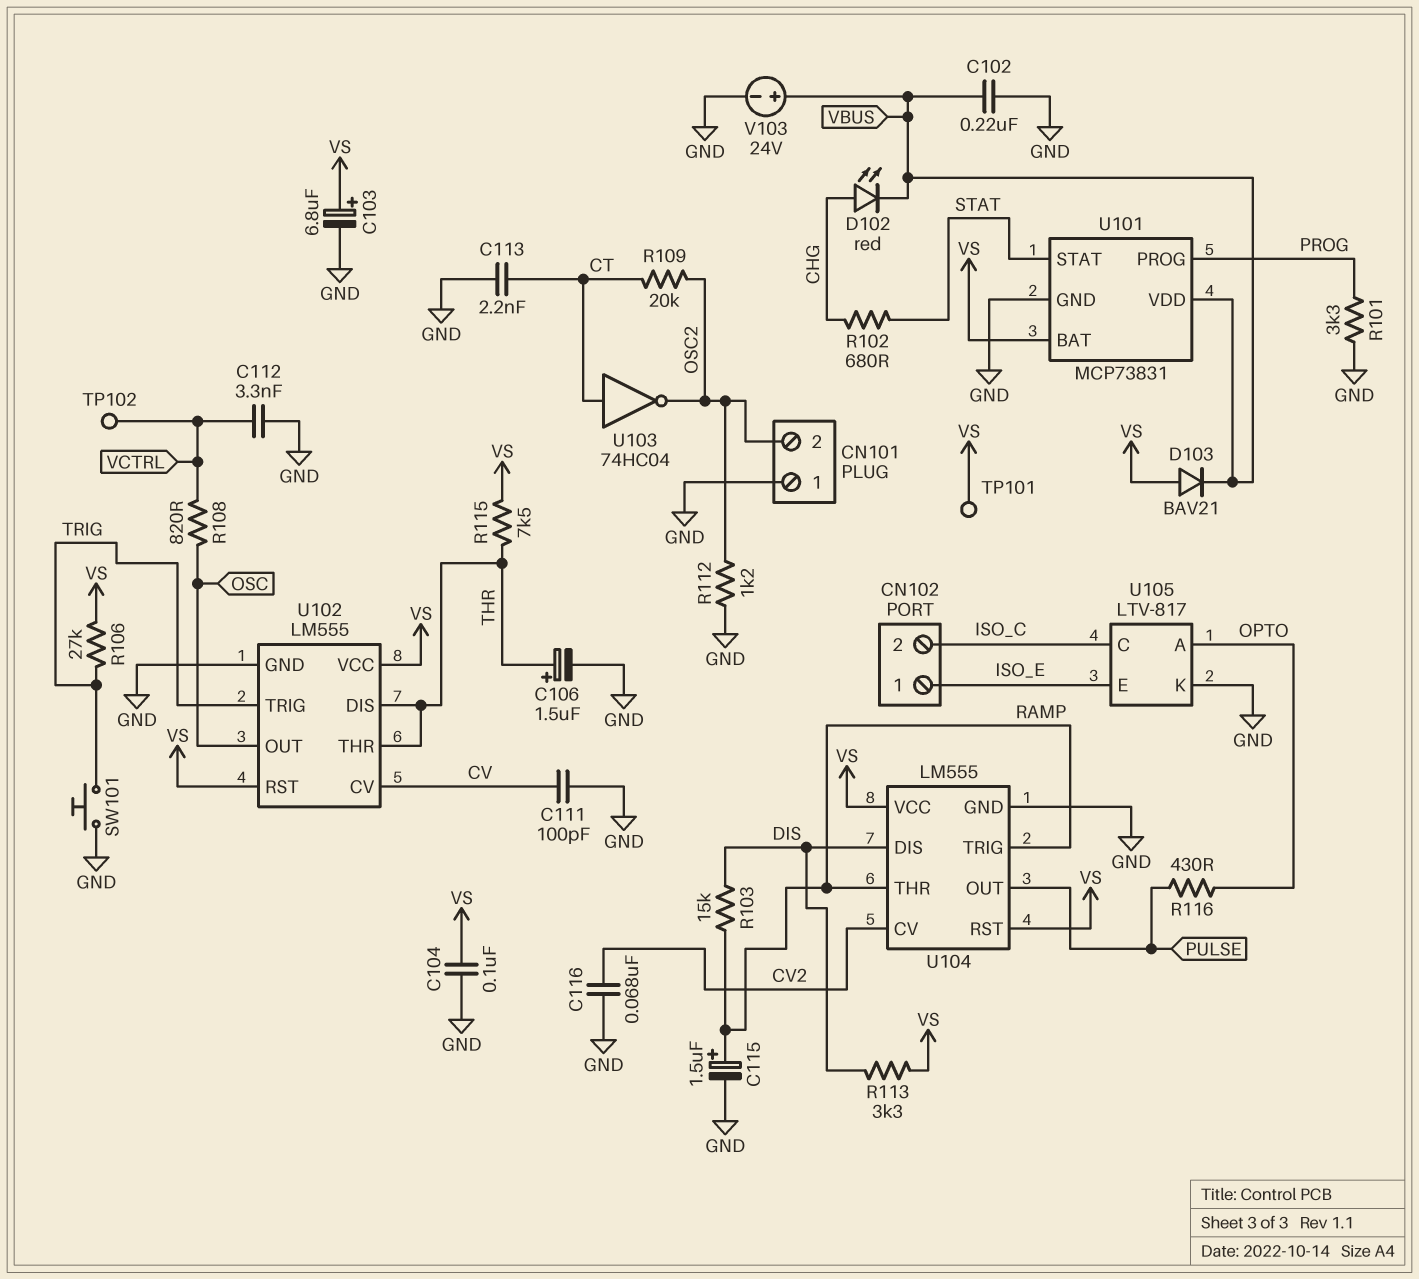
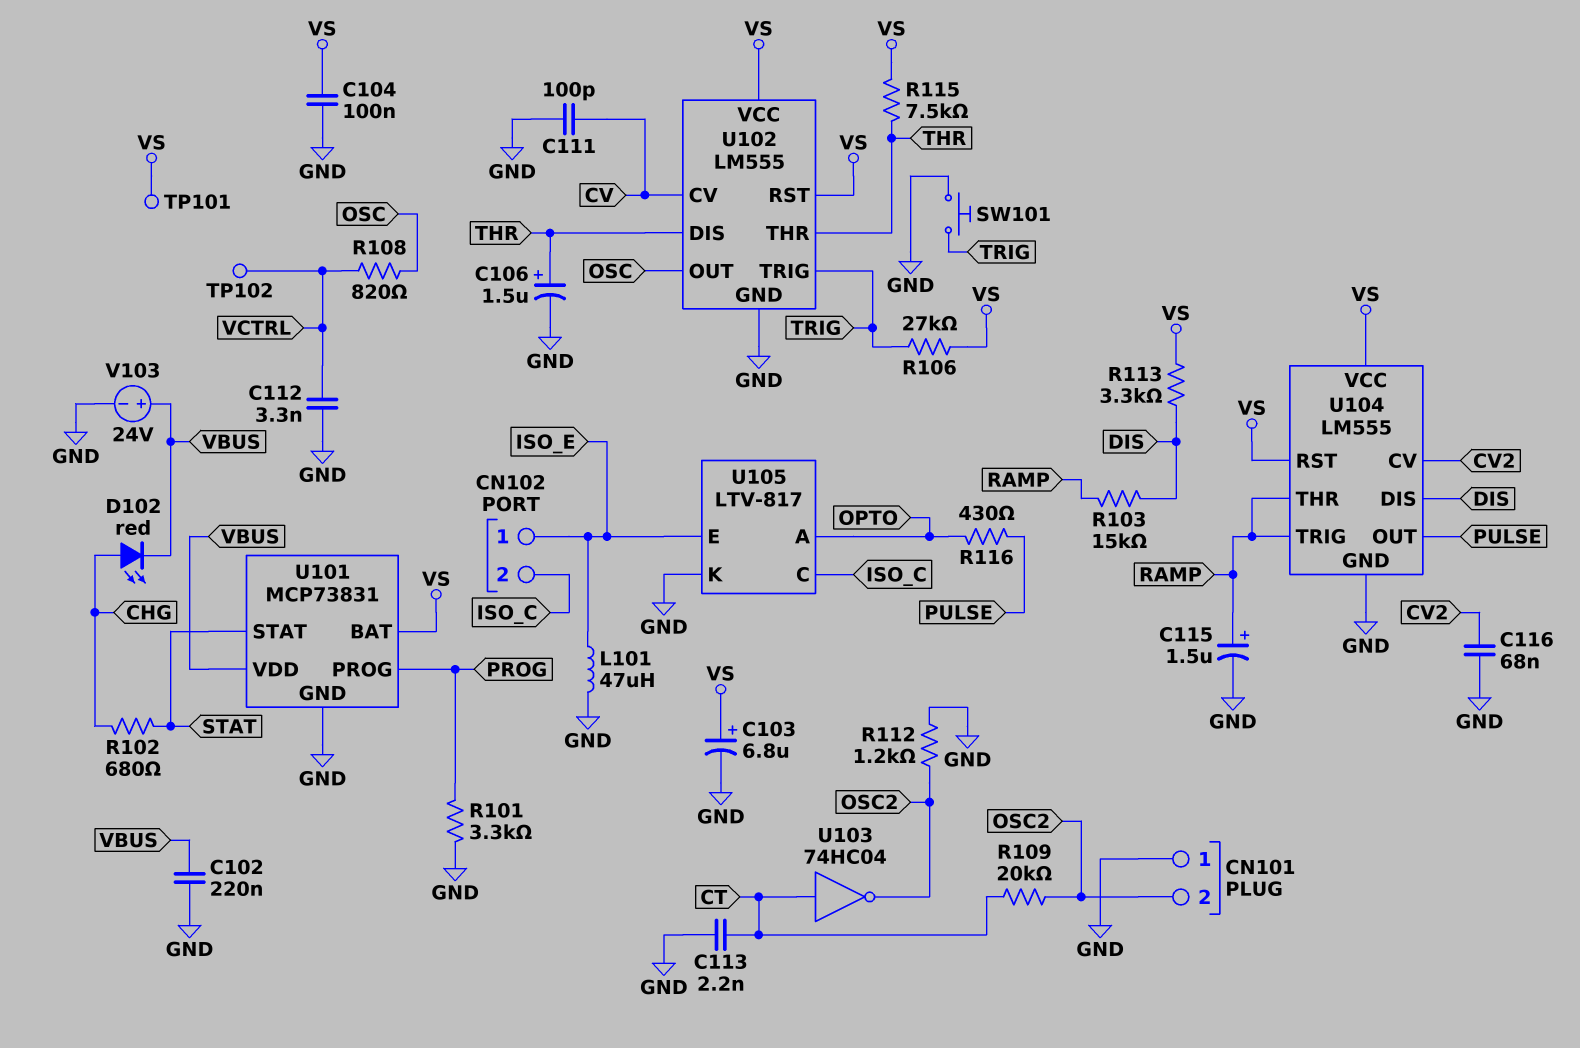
D103: diode BAV21 (A VS, K VBUS) -> none
L101: none -> 47uH (GND, ISO_E)

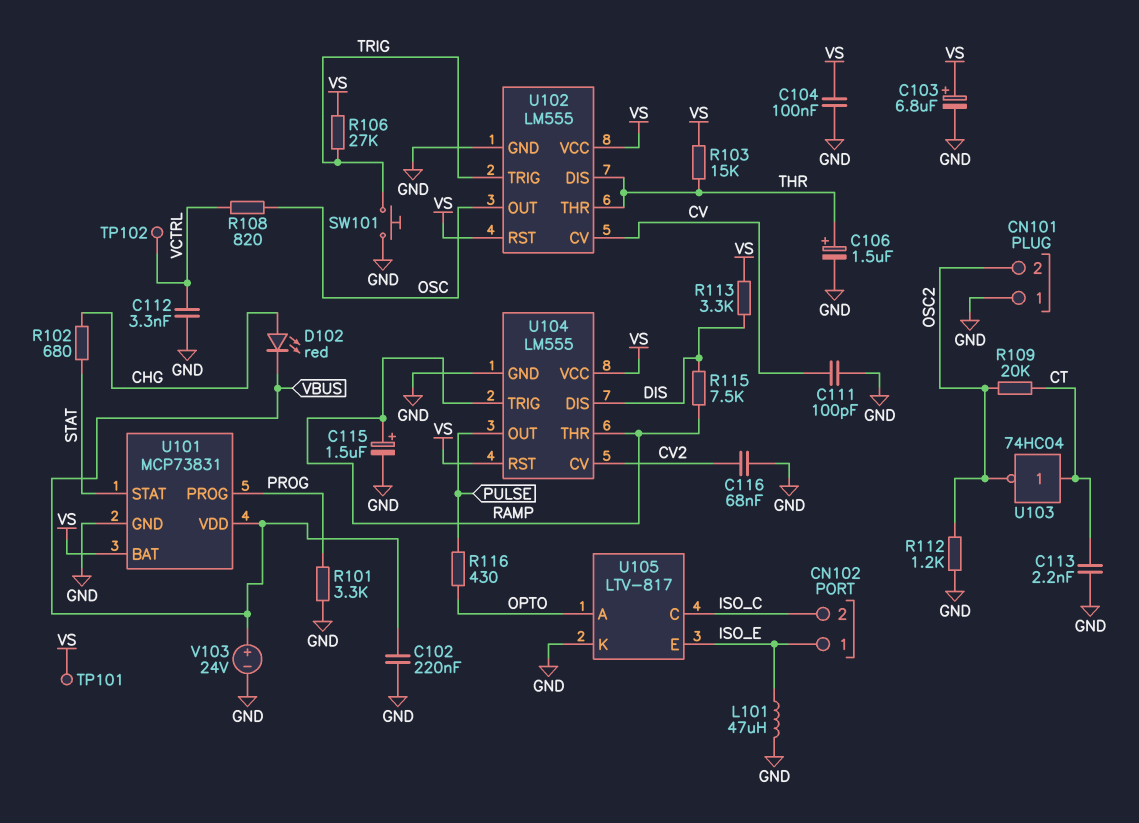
R103: 15k (DIS, RAMP) -> 15k (THR, VS)
R115: 7.5k (THR, VS) -> 7.5k (DIS, RAMP)

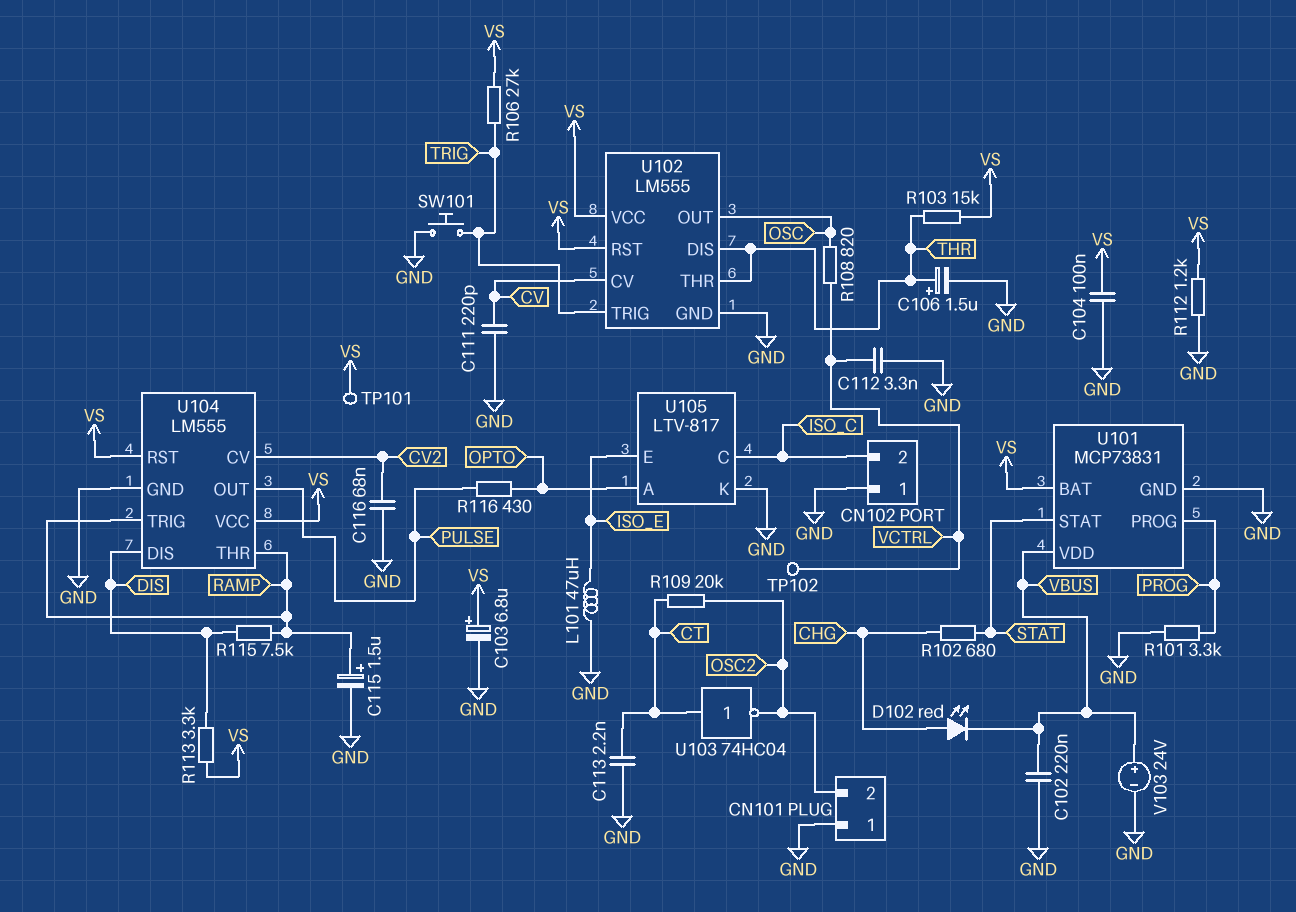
C111: 100pF (CV, GND) -> 220pF (CV, GND)
CN102 pin 1: ISO_E -> GND
R112: 1.2k (GND, OSC2) -> 1.2k (GND, VS)

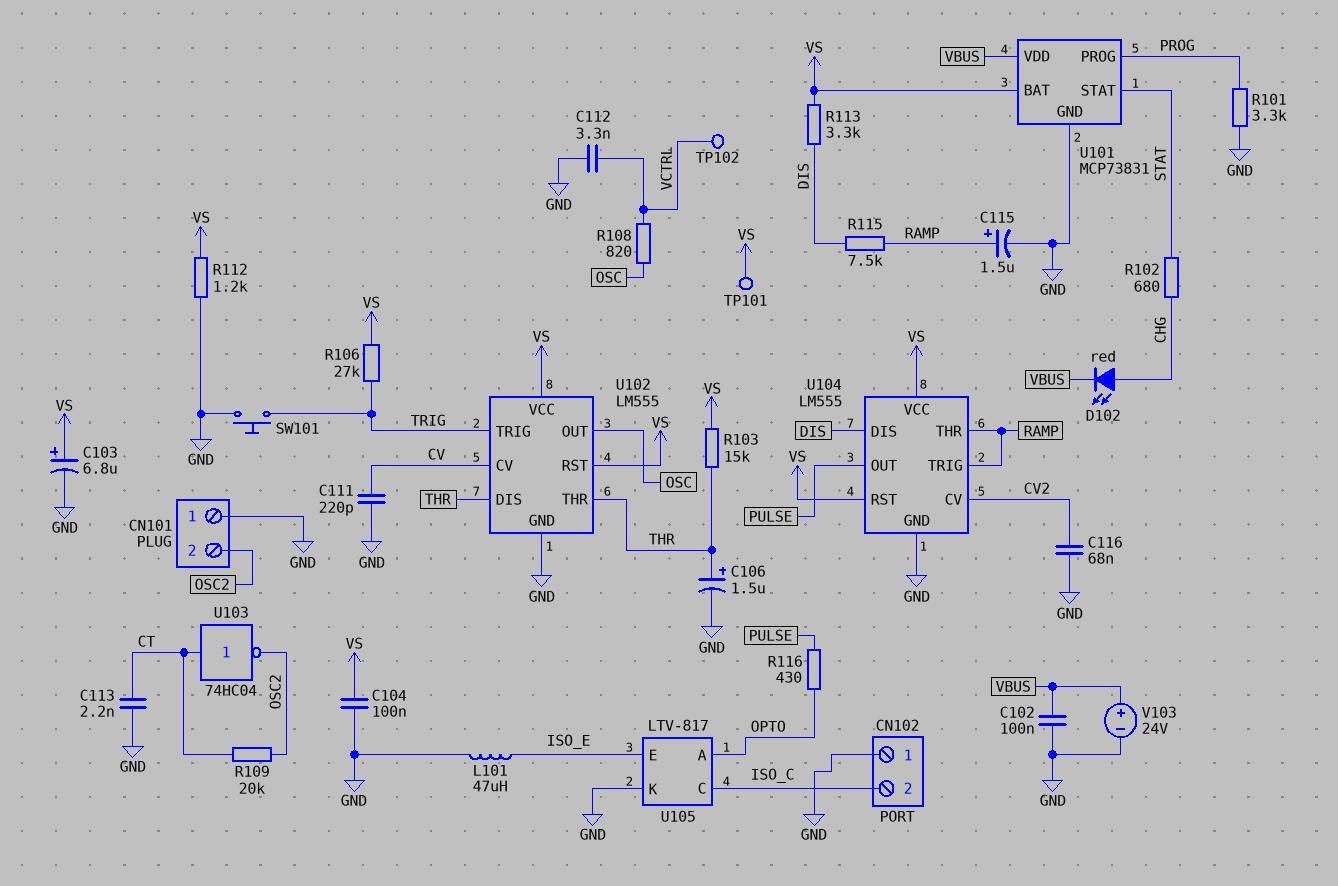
C102: 220nF (GND, VBUS) -> 100nF (GND, VBUS)

